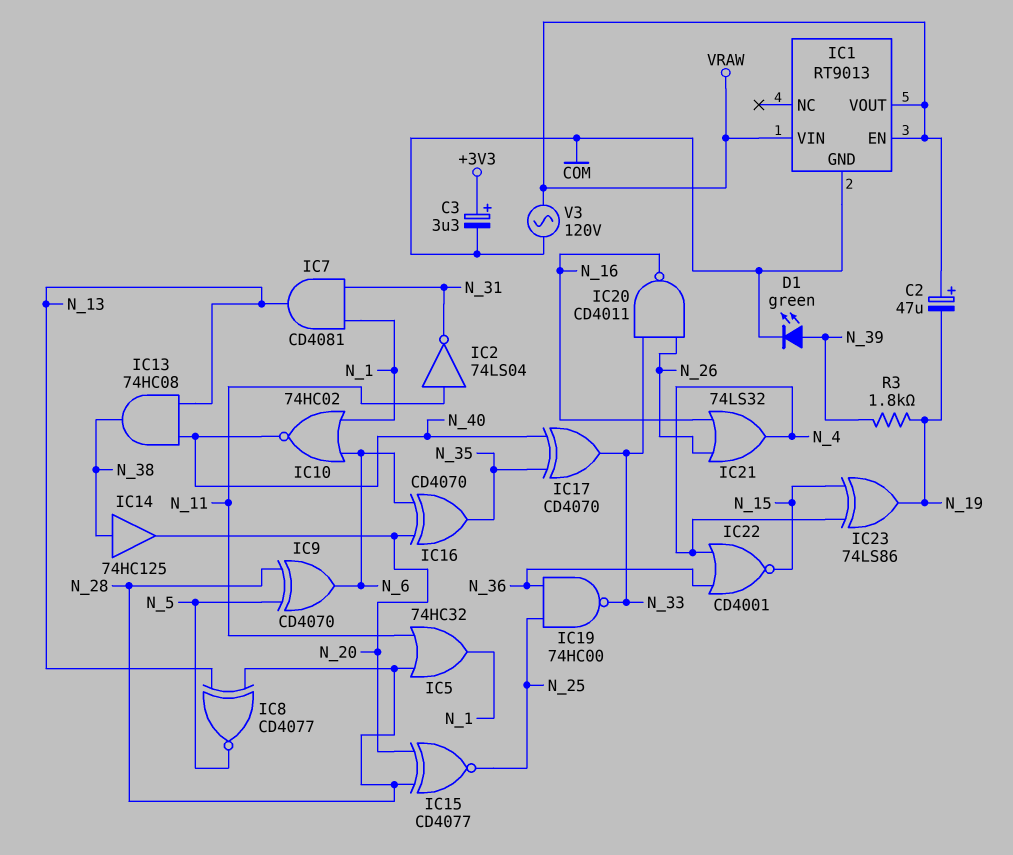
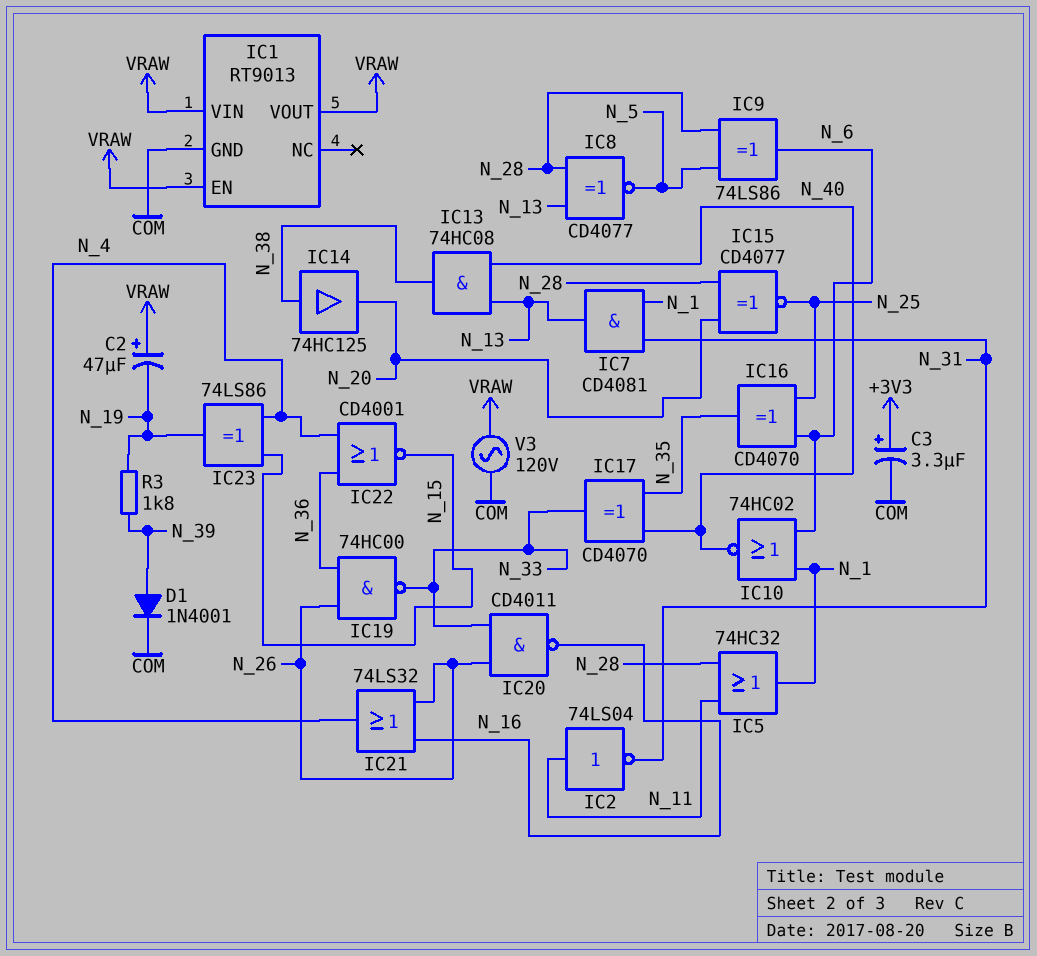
D1: LED green (A N_39, K COM) -> diode 1N4001 (A N_39, K COM)
IC9: XOR CD4070 (in N_5, in N_28, out N_6) -> XOR 74LS86 (in N_5, in N_28, out N_6)
IC16: XOR CD4070 (in N_6, in N_20, out N_35) -> XOR CD4070 (in N_6, in N_25, out N_35)
IC19: NAND 74HC00 (in N_25, in N_36, out N_33) -> NAND 74HC00 (in N_26, in N_36, out N_33)

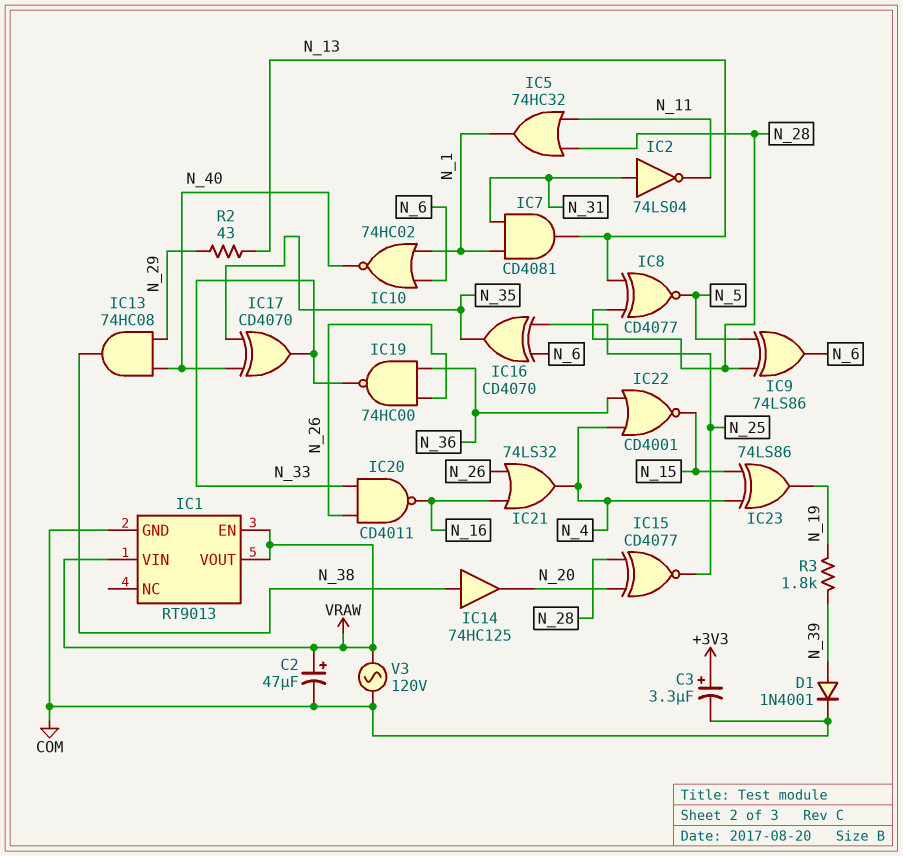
C2: 47uF (plus VRAW, minus N_19) -> 47uF (plus VRAW, minus COM)
IC2: NOT 74LS04 (in N_11, out N_31) -> NOT 74LS04 (in N_31, out N_11)
IC13: AND 74HC08 (in N_13, in N_40, out N_38) -> AND 74HC08 (in N_29, in N_40, out N_38)
R2: none -> 43 (N_13, N_29)

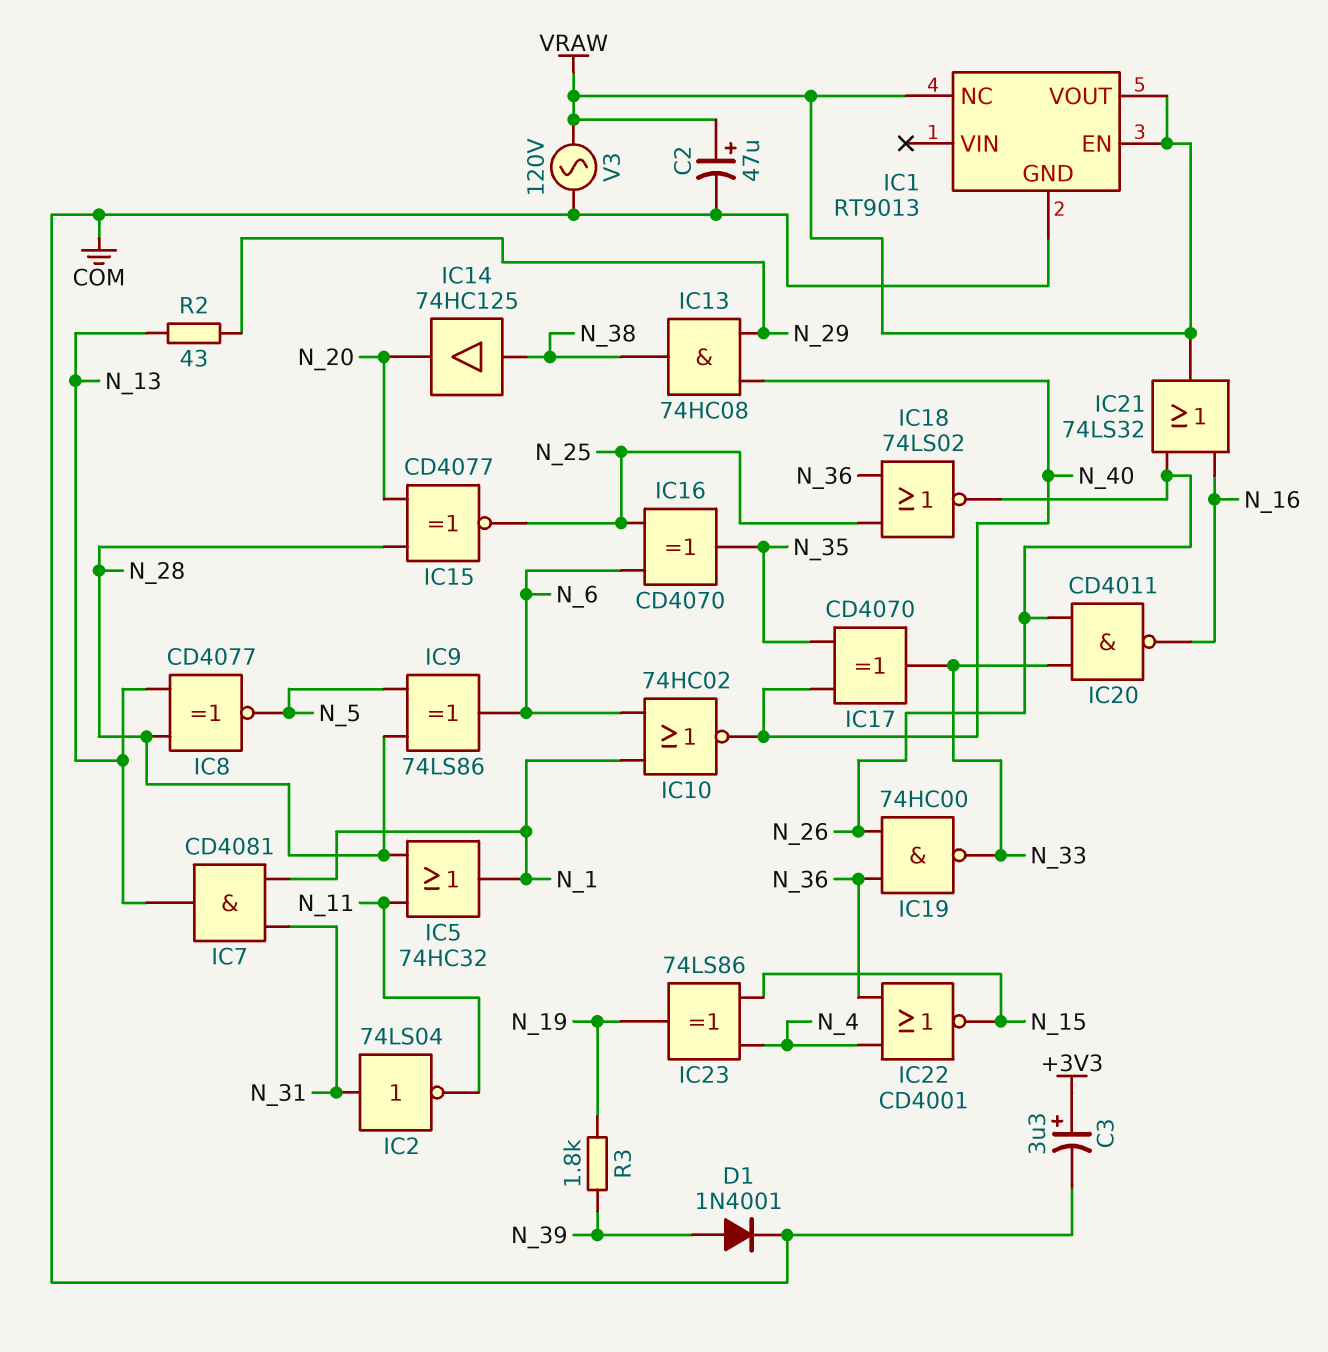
IC1 pin NC: none -> VRAW
IC1 pin VIN: VRAW -> none
IC18: none -> NOR 74LS02 (in N_25, in N_36, out N_26)
IC21: OR 74LS32 (in N_16, in N_26, out N_4) -> OR 74LS32 (in N_16, in N_26, out VRAW)

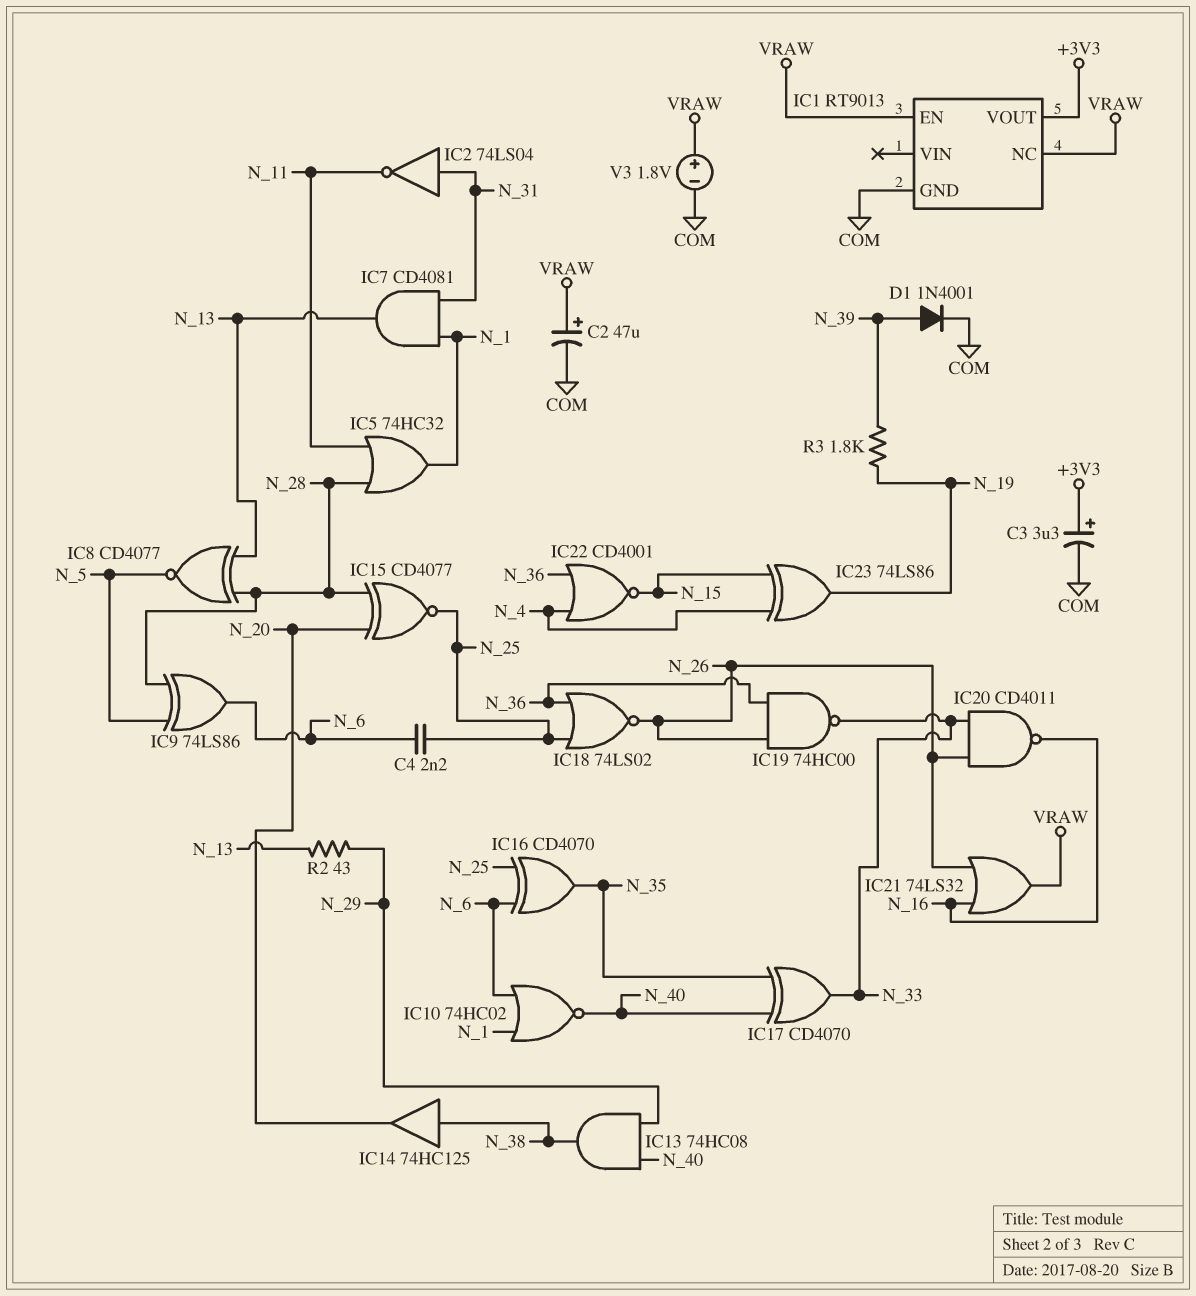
C4: none -> 2.2nF (N_6, N_25)
IC1 pin VOUT: VRAW -> +3V3
V3: AC 120V (COM, VRAW) -> 1.8V (plus VRAW, minus COM)

